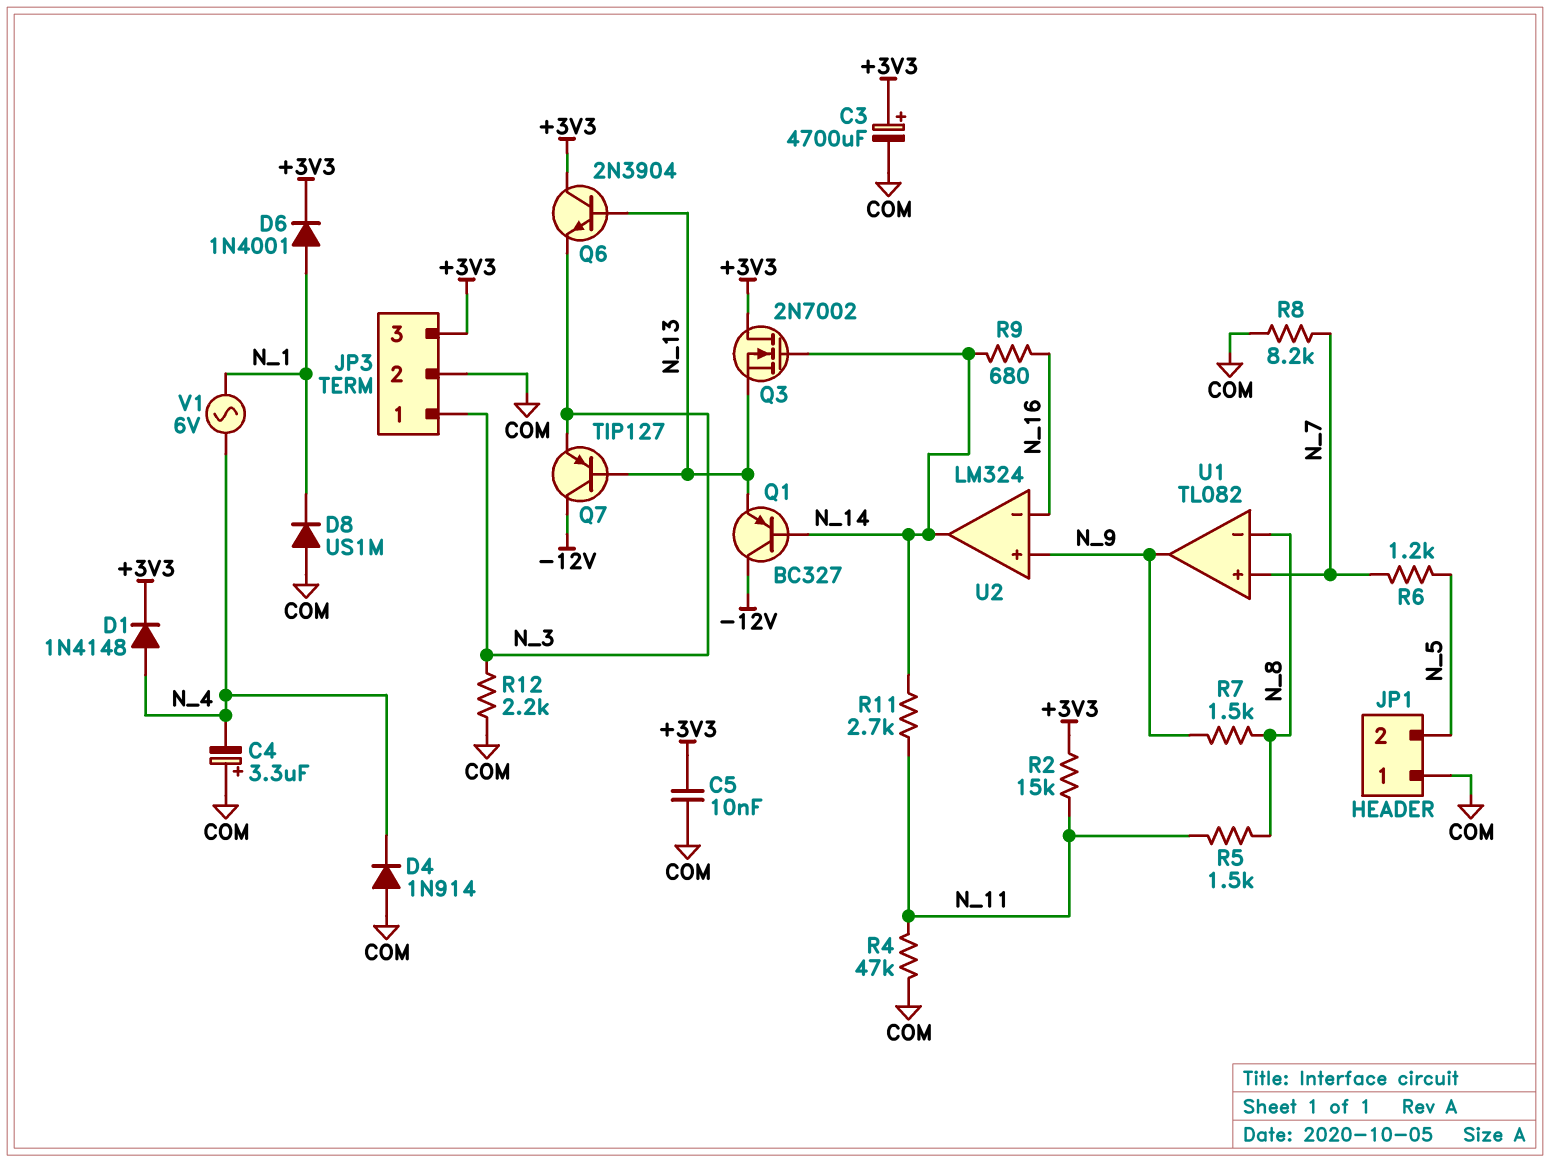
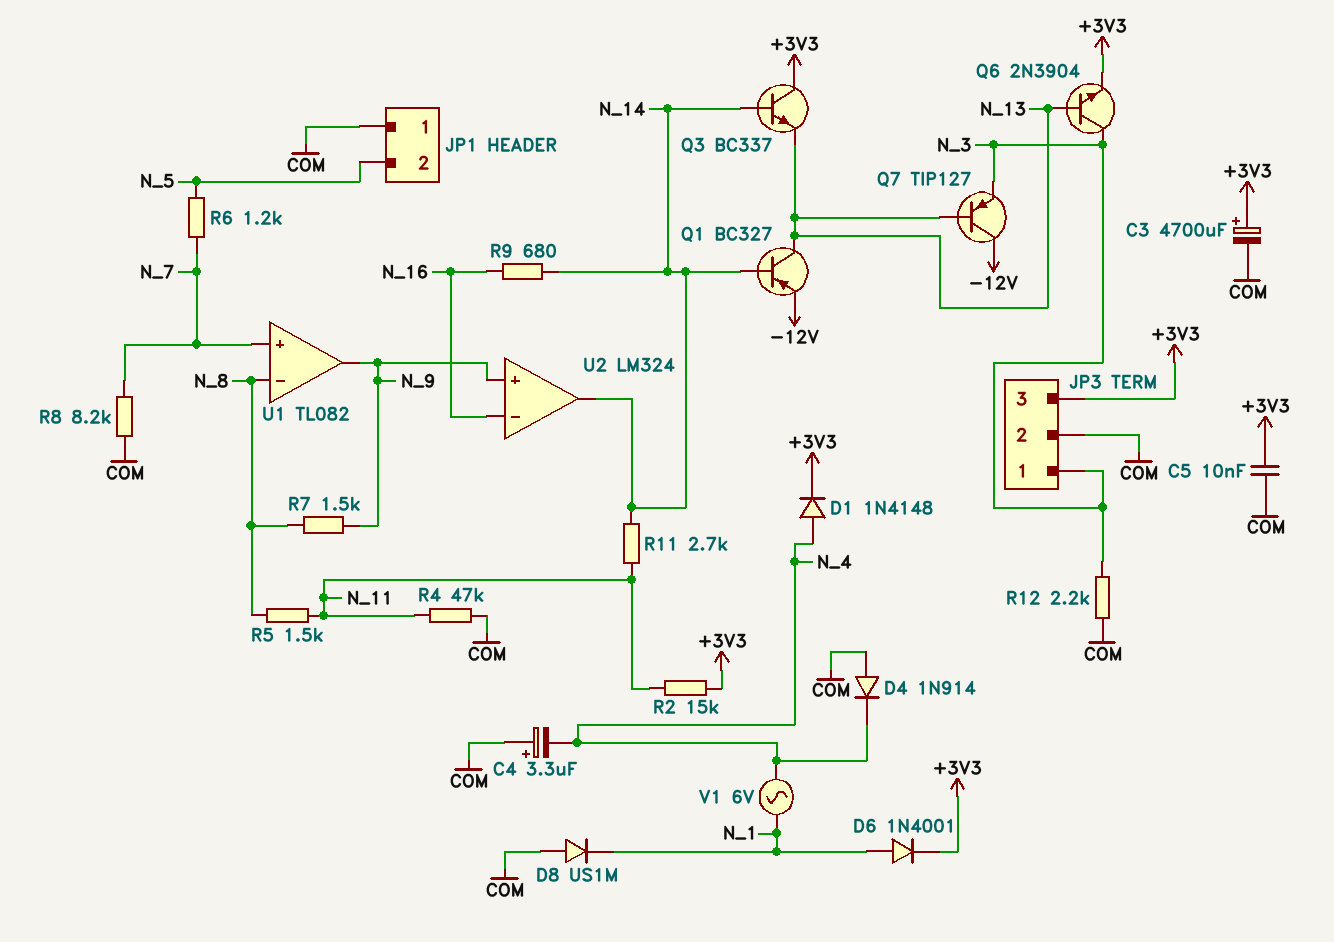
Q1: PNP BC327 (B N_14, C -12V, E N_13) -> PNP BC327 (B N_14, C N_13, E -12V)
Q3: NMOS 2N7002 (G N_14, D +3V3, S N_13) -> NPN BC337 (B N_14, C +3V3, E N_13)
Q6: NPN 2N3904 (B N_13, C +3V3, E N_3) -> NPN 2N3904 (B N_13, C N_3, E +3V3)

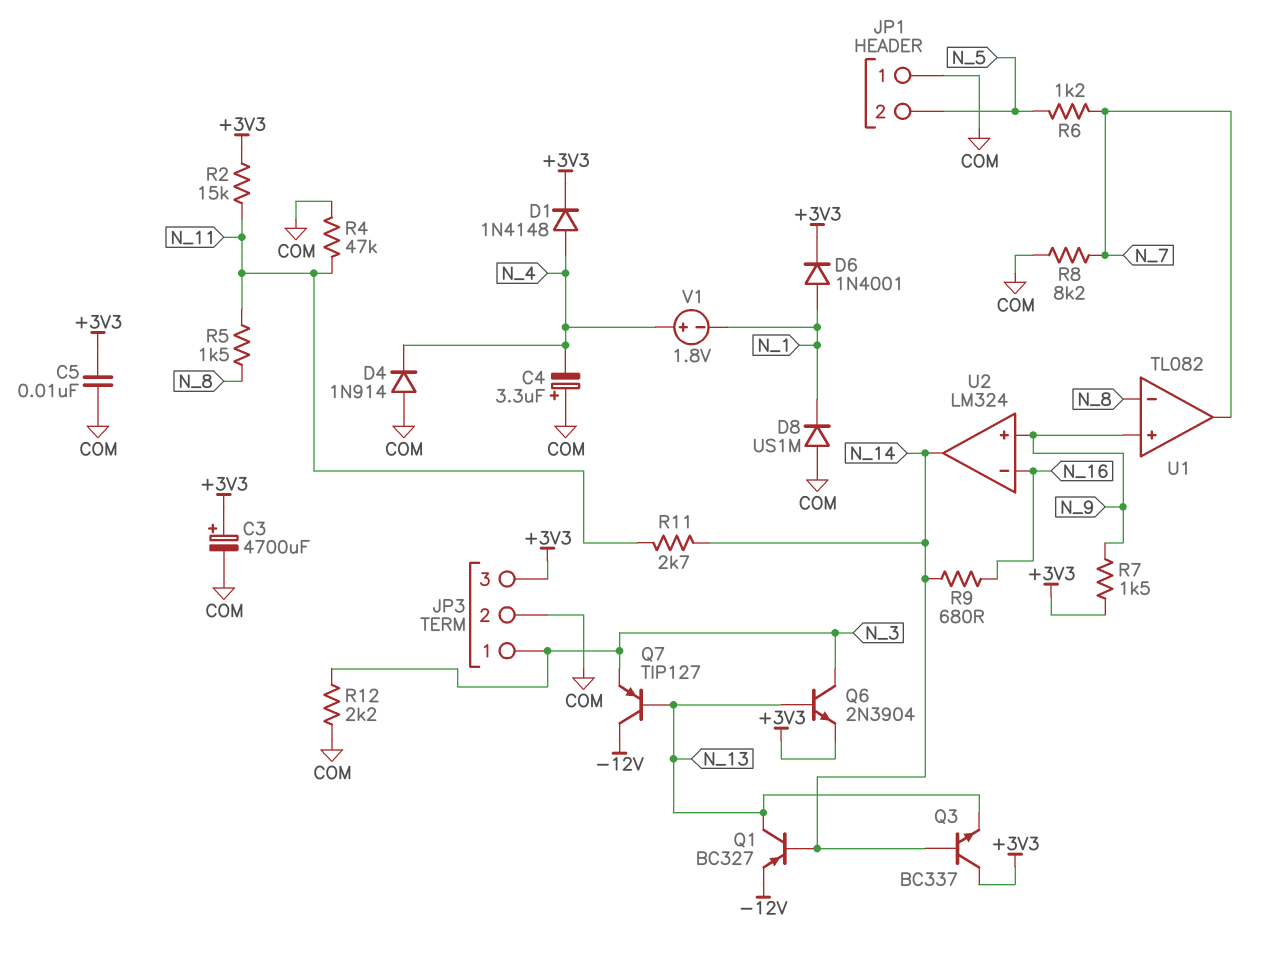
R7: 1.5k (N_8, N_9) -> 1.5k (+3V3, N_9)
U1 pin in+: N_7 -> N_9
U1 pin out: N_9 -> N_7
V1: AC 6V (N_1, N_4) -> 1.8V (plus N_4, minus N_1)

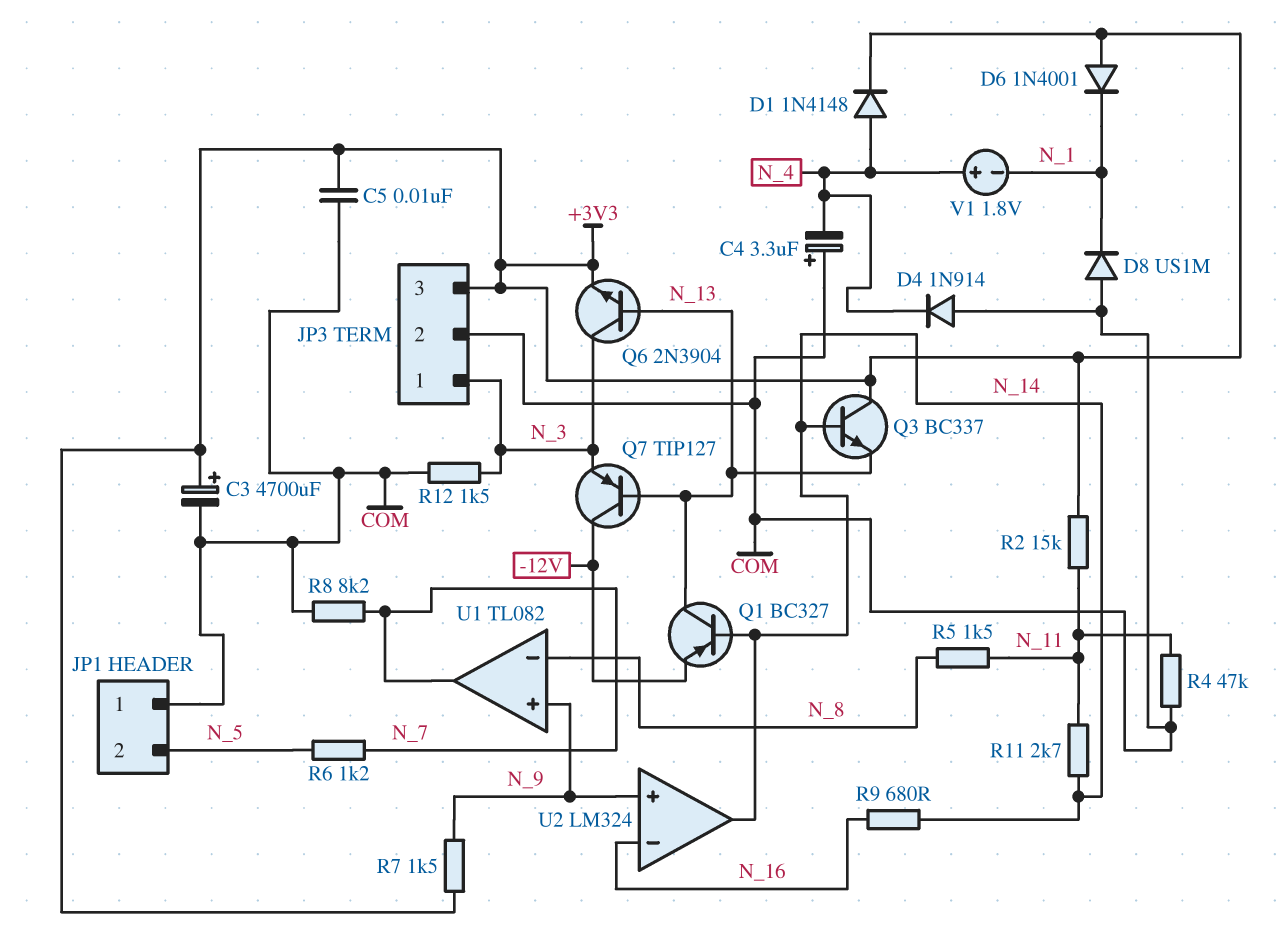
D6: diode 1N4001 (A N_1, K +3V3) -> diode 1N4001 (A +3V3, K N_1)
R12: 2.2k (COM, N_3) -> 1.5k (COM, N_3)

